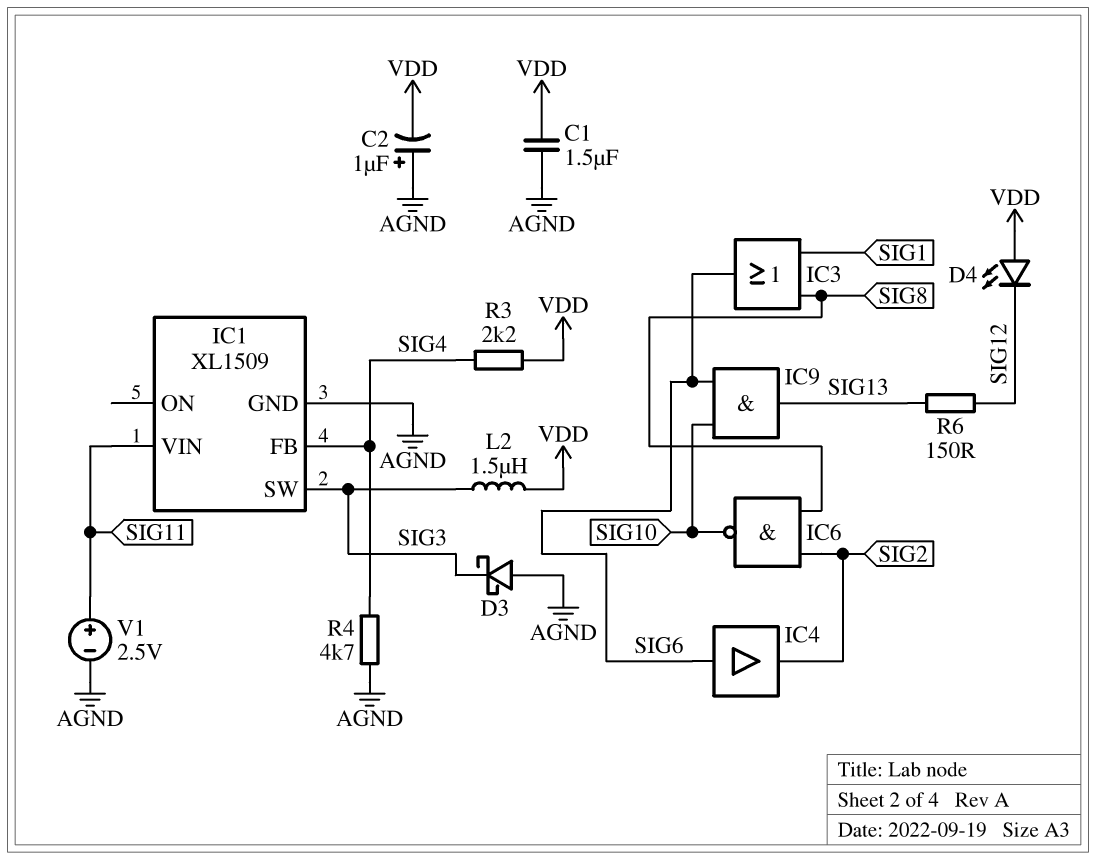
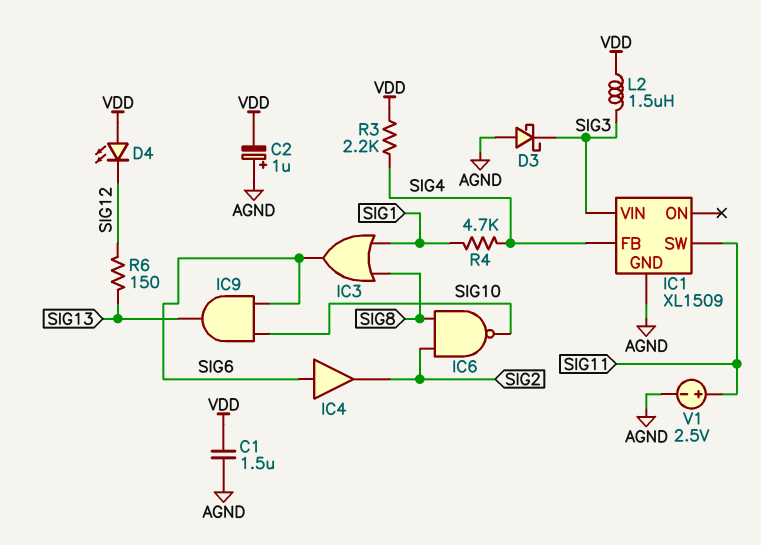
IC1 pin SW: SIG3 -> SIG11
IC1 pin VIN: SIG11 -> SIG3
R4: 4.7k (AGND, SIG4) -> 4.7k (SIG1, SIG4)

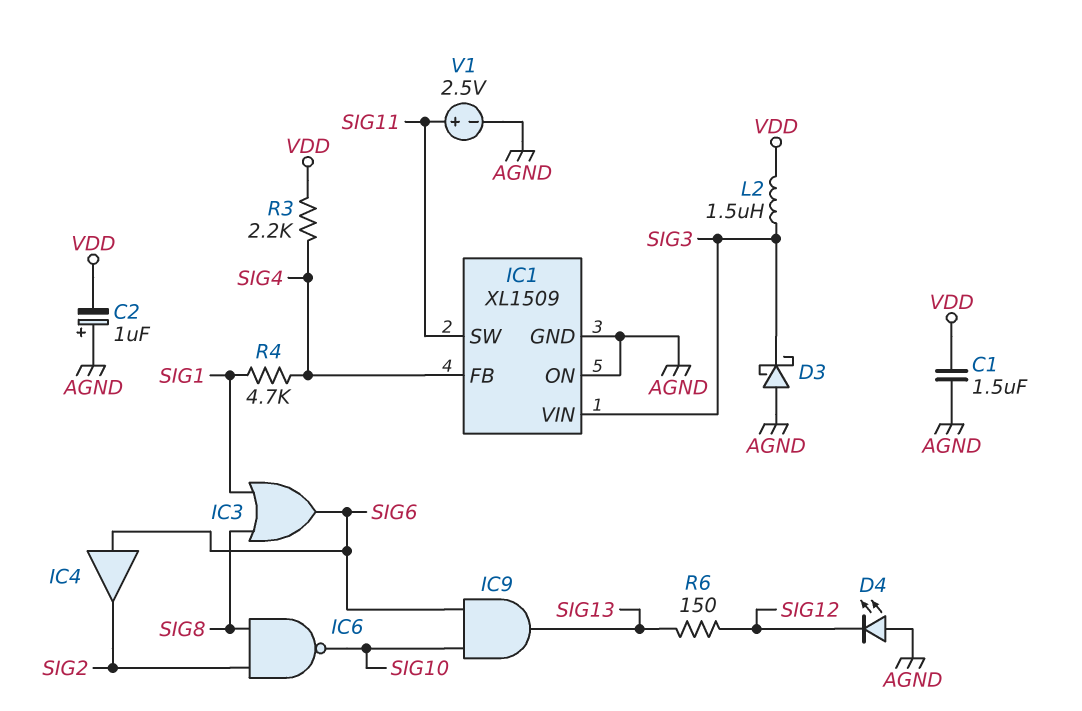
D4: LED (A VDD, K SIG12) -> LED (A AGND, K SIG12)
IC1 pin ON: none -> AGND

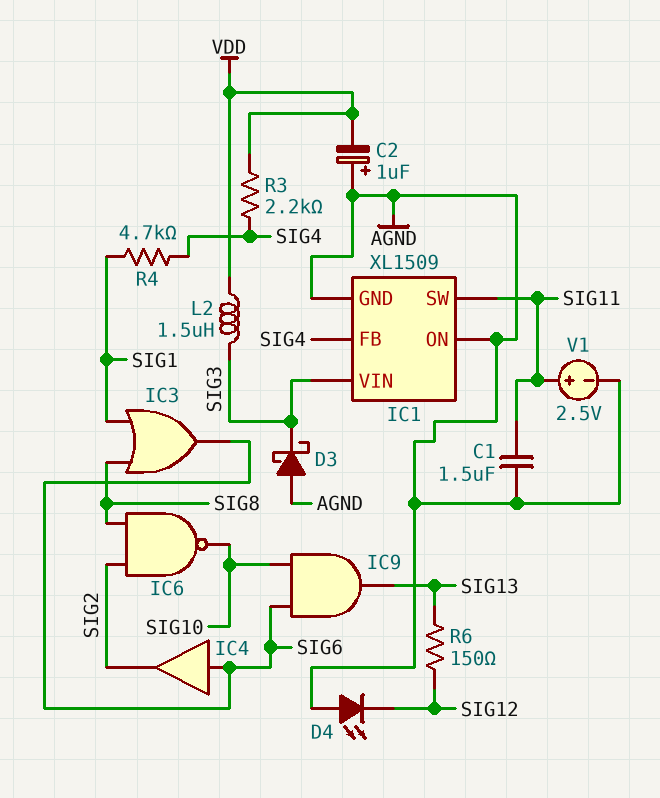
C1: 1.5uF (AGND, VDD) -> 1.5uF (AGND, SIG11)

